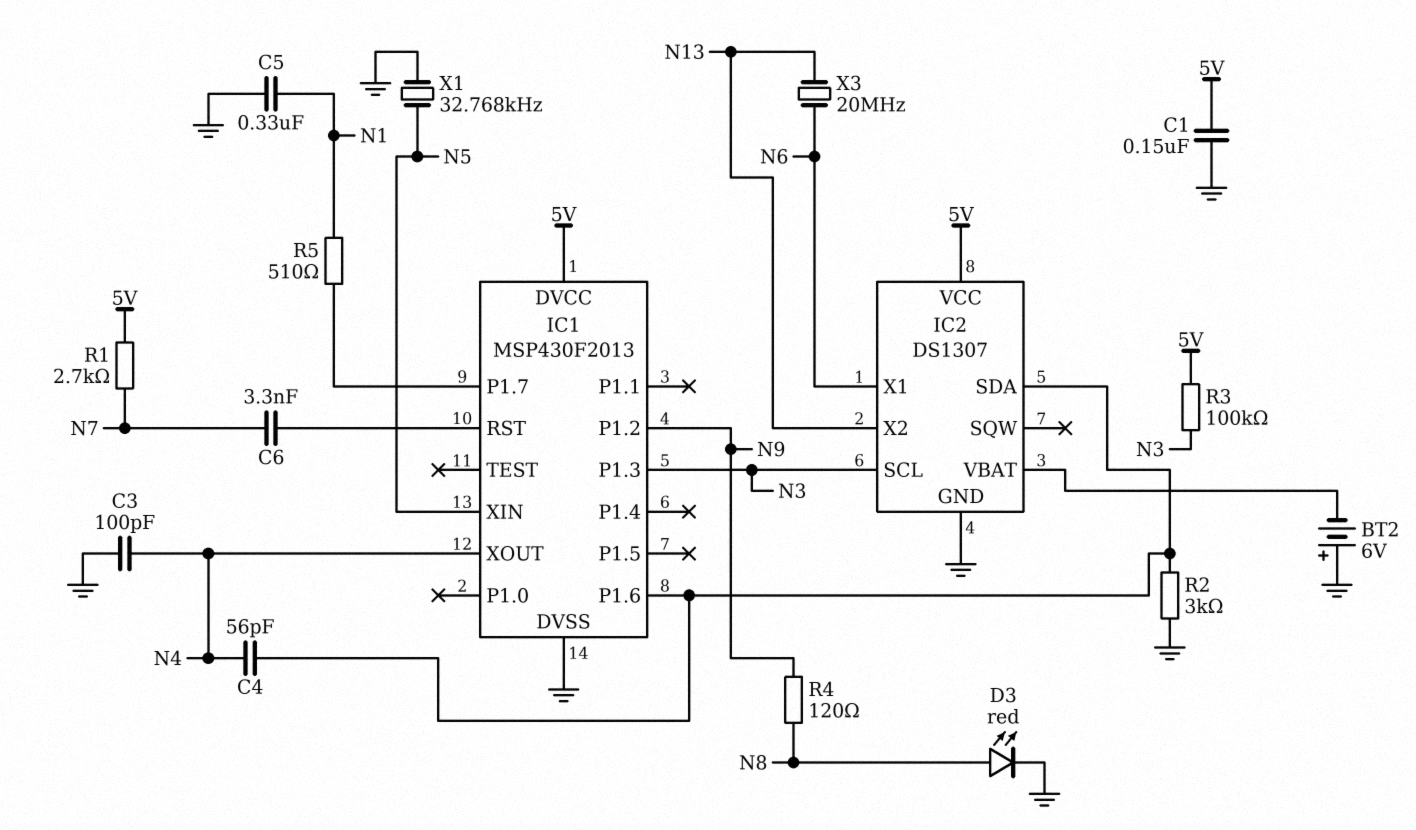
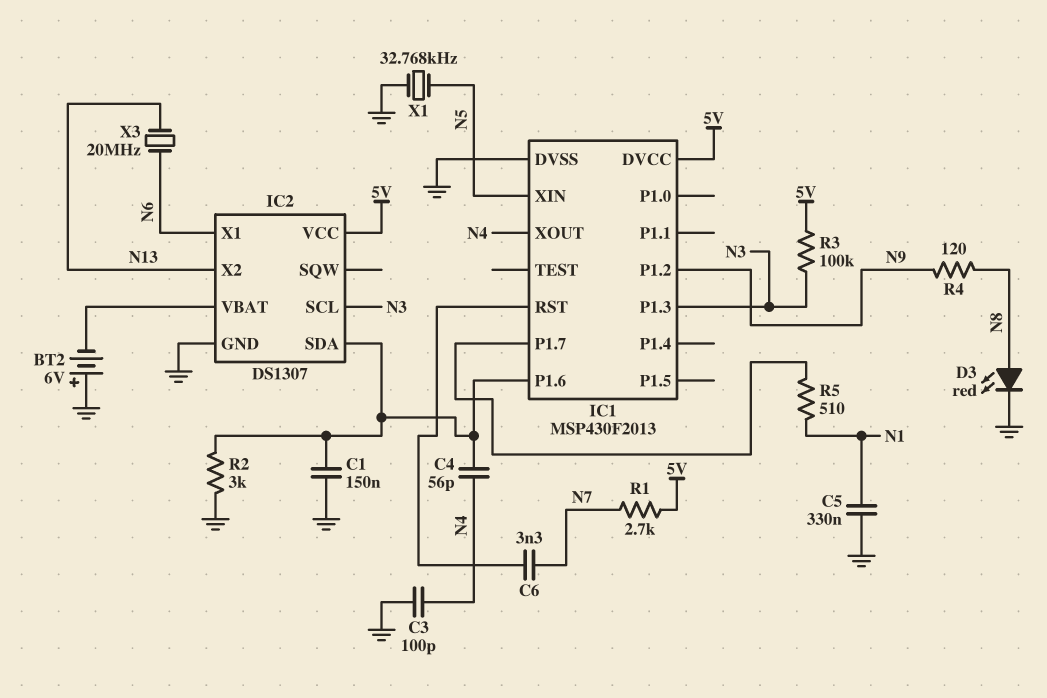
C1: 150nF (5V, GND) -> 150nF (GND, IC1/P1.6)

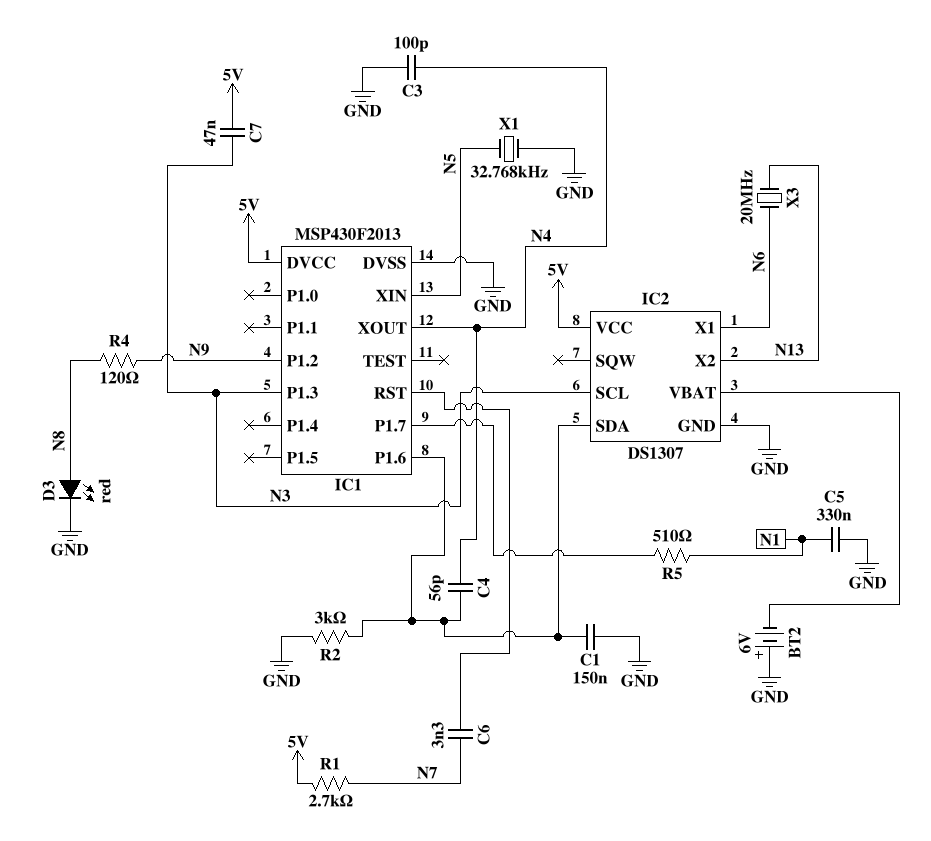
C7: none -> 47nF (5V, N3)
R3: 100k (5V, N3) -> none

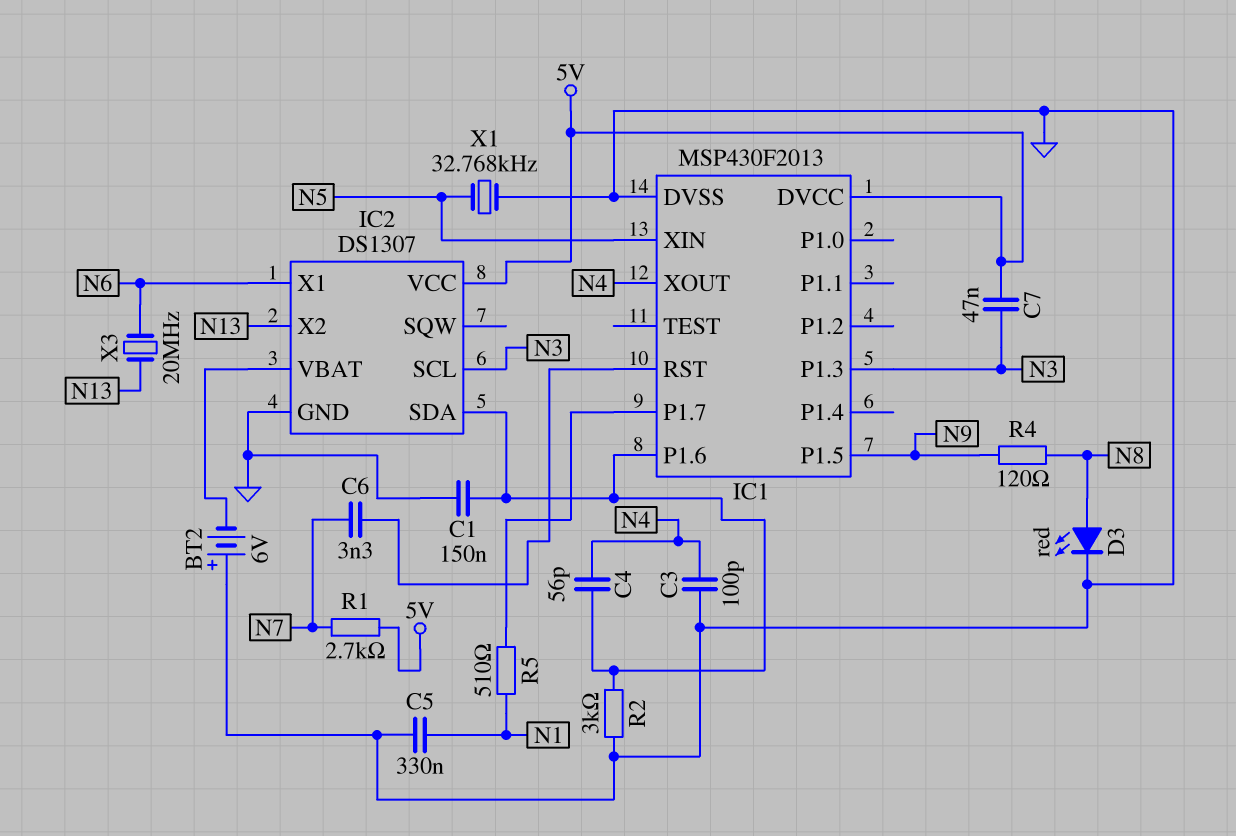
IC1 pin P1.2: N9 -> none
IC1 pin P1.5: none -> N9

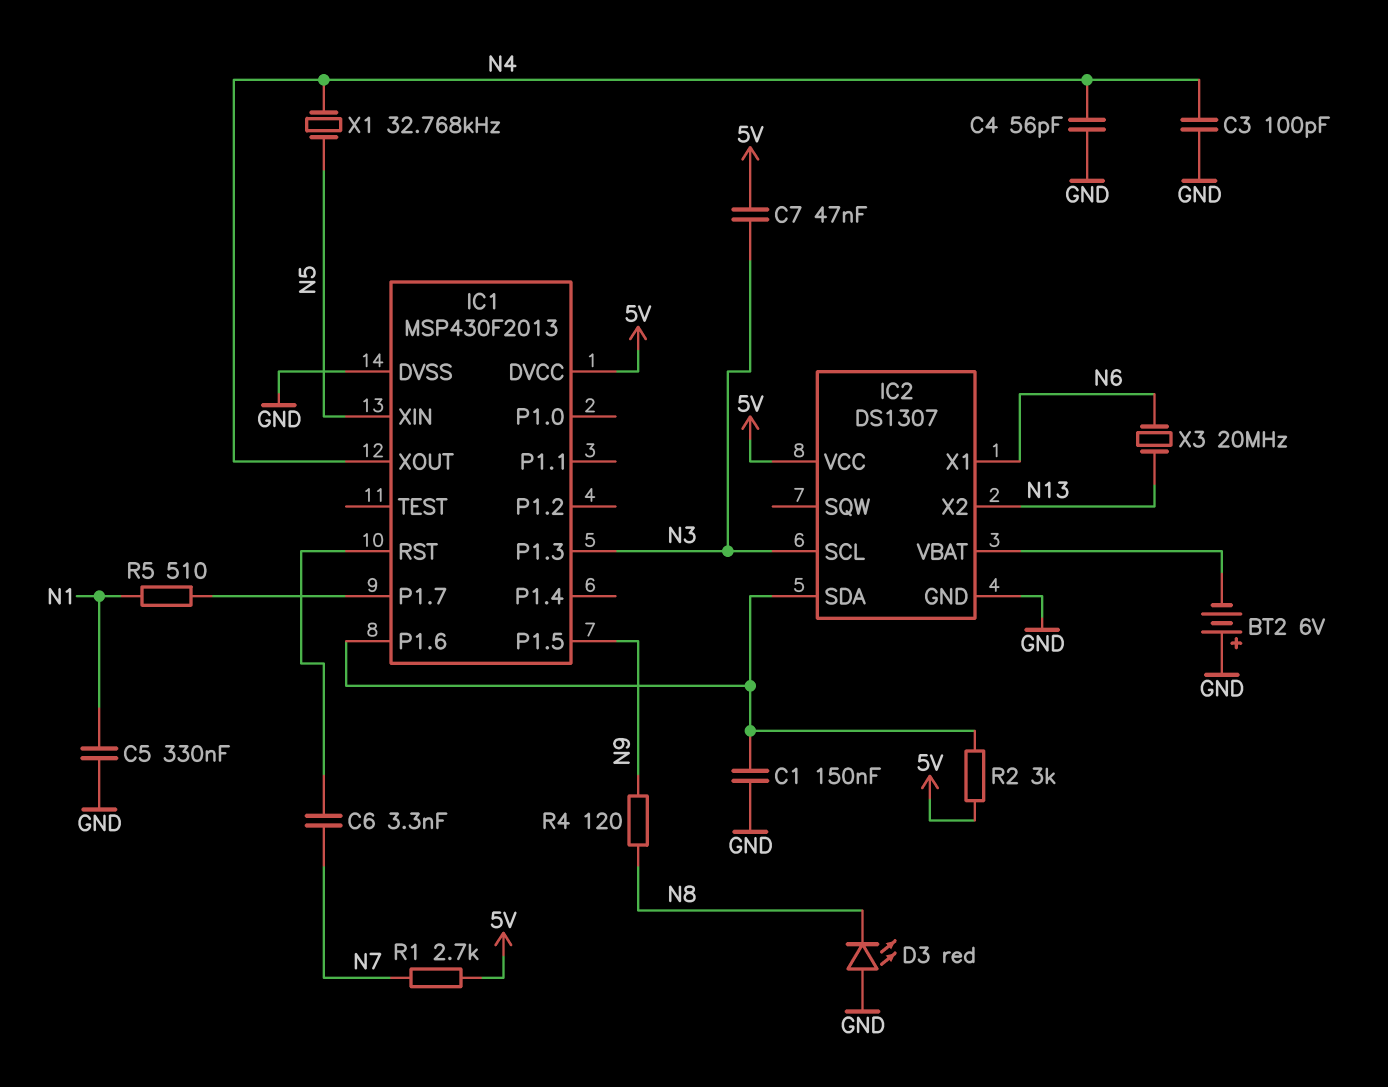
C4: 56pF (IC1/P1.6, N4) -> 56pF (GND, N4)
D3: LED red (A N8, K GND) -> LED red (A GND, K N8)
R2: 3k (GND, IC1/P1.6) -> 3k (5V, IC1/P1.6)
X1: 32.768kHz (GND, N5) -> 32.768kHz (N4, N5)

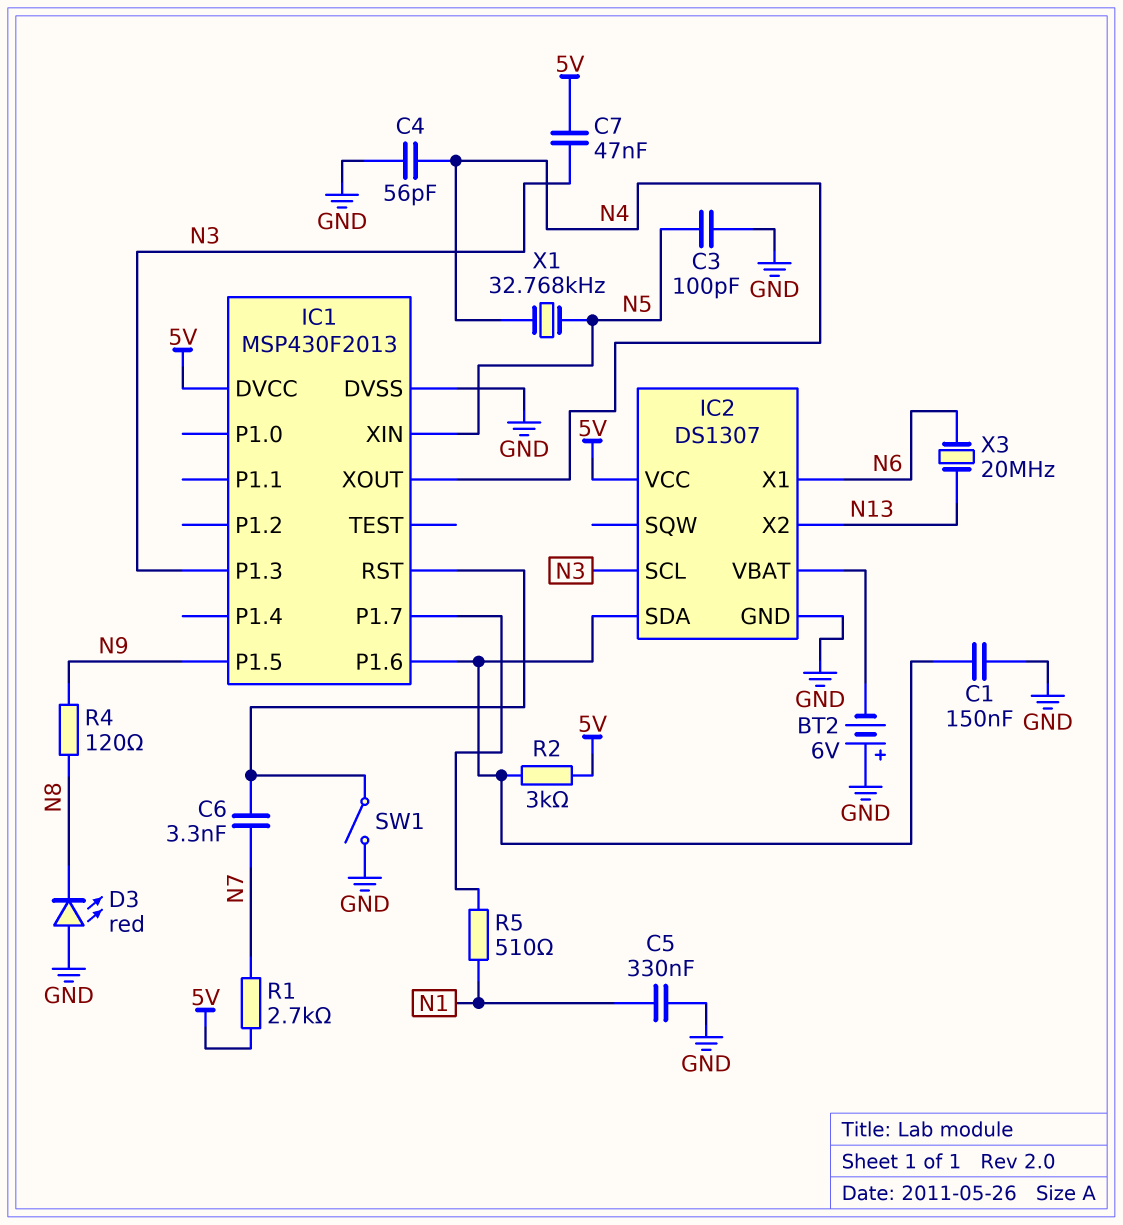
C3: 100pF (GND, N4) -> 100pF (GND, N5)
SW1: none -> switch (GND, IC1/RST)

